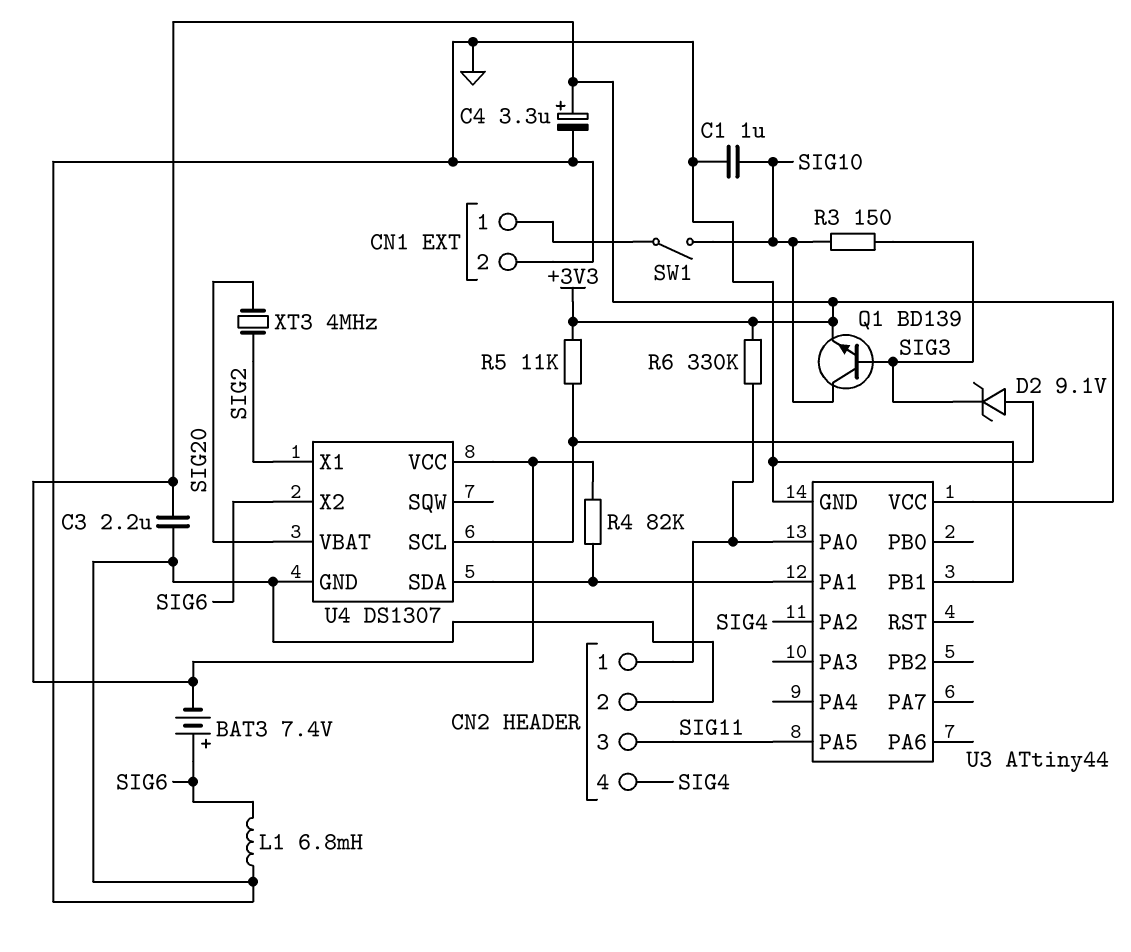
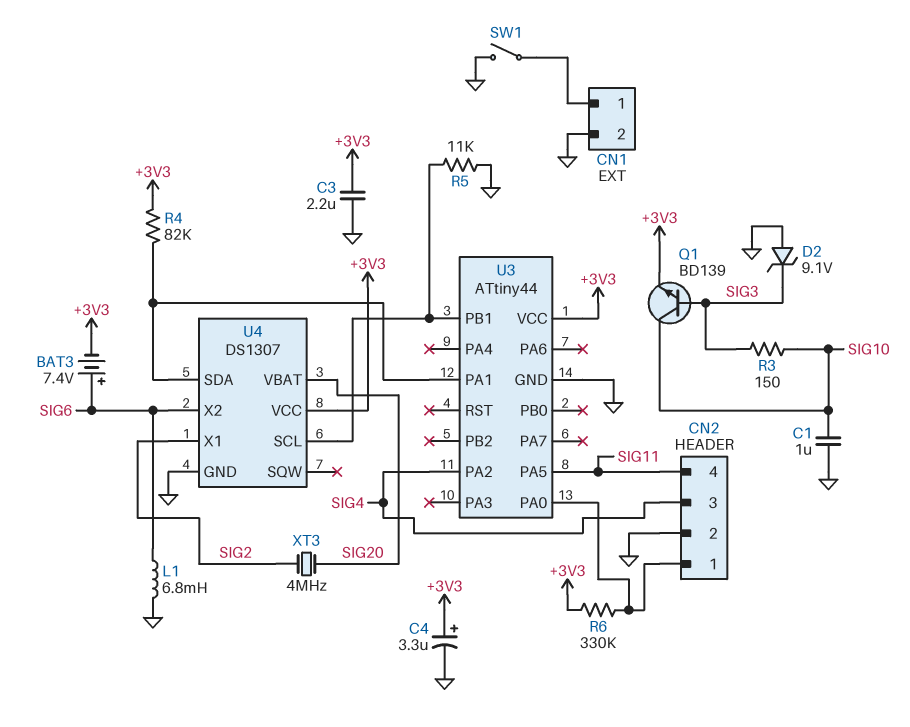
CN2 pin 3: SIG11 -> SIG4
CN2 pin 4: SIG4 -> SIG11
R5: 11k (+3V3, U3/PB1) -> 11k (GND, U3/PB1)
SW1: switch (CN1/1, SIG10) -> switch (CN1/1, GND)

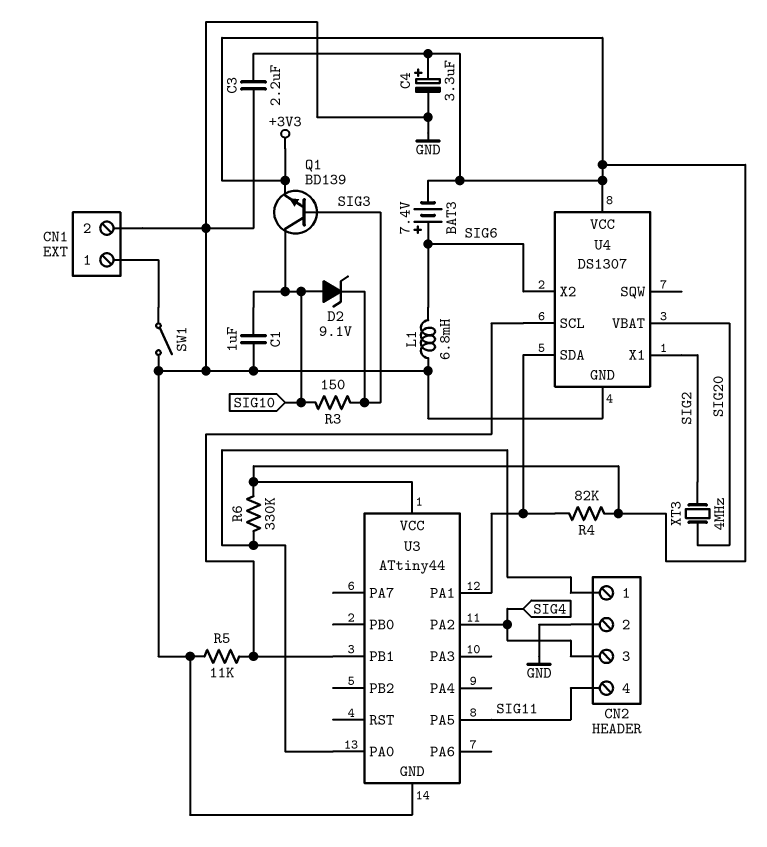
D2: zener 9.1V (A GND, K SIG3) -> zener 9.1V (A SIG10, K SIG3)

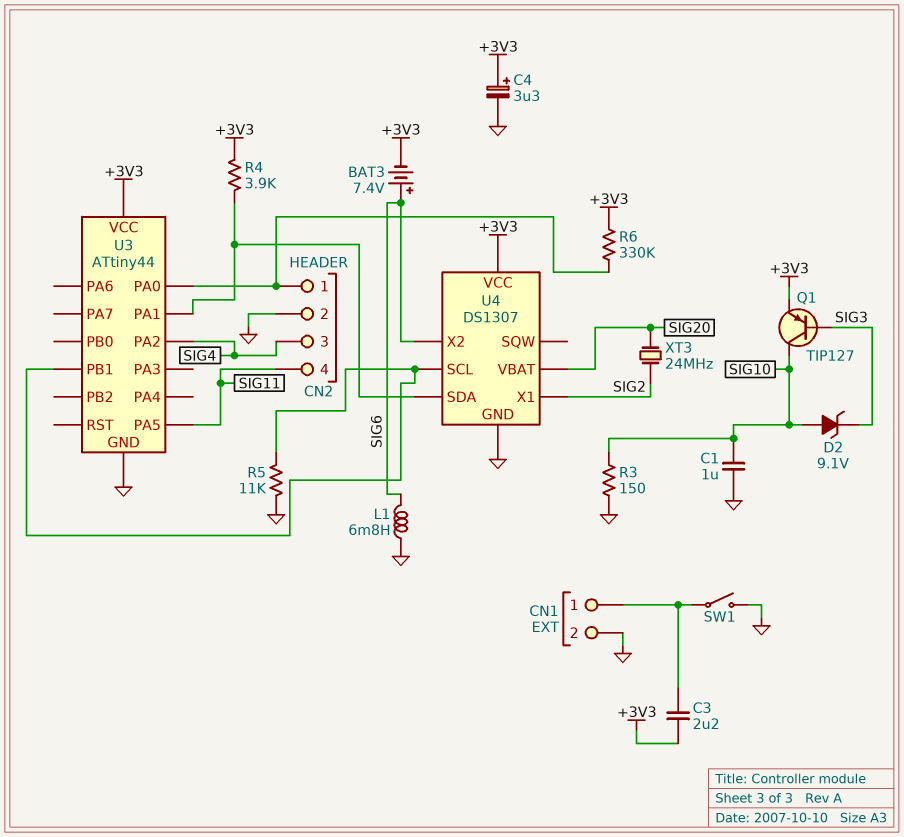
C3: 2.2uF (+3V3, GND) -> 2.2uF (+3V3, CN1/1)
Q1: NPN BD139 (B SIG3, C SIG10, E +3V3) -> PNP TIP127 (B SIG3, C SIG10, E +3V3)
R3: 150 (SIG3, SIG10) -> 150 (GND, SIG10)
R4: 82k (+3V3, U3/PA1) -> 3.9k (+3V3, U3/PA1)
XT3: 4MHz (SIG2, SIG20) -> 24MHz (SIG2, SIG20)

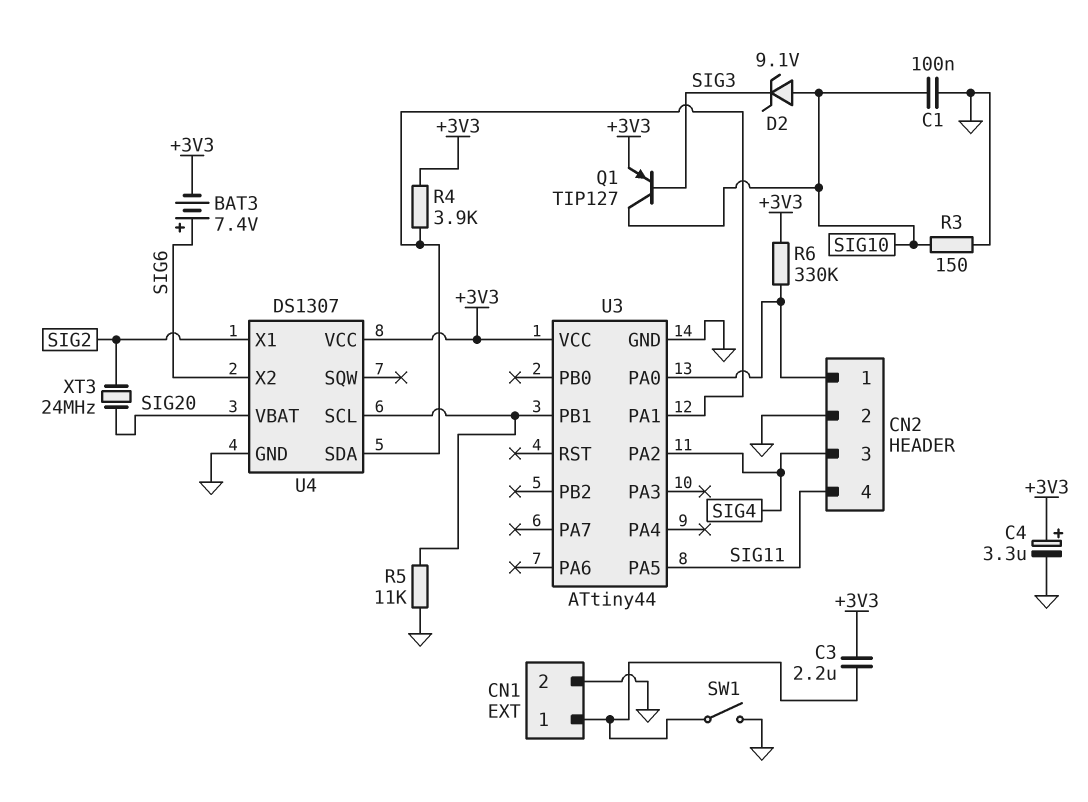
C1: 1uF (GND, SIG10) -> 100nF (GND, SIG10)
L1: 6.8mH (GND, SIG6) -> none

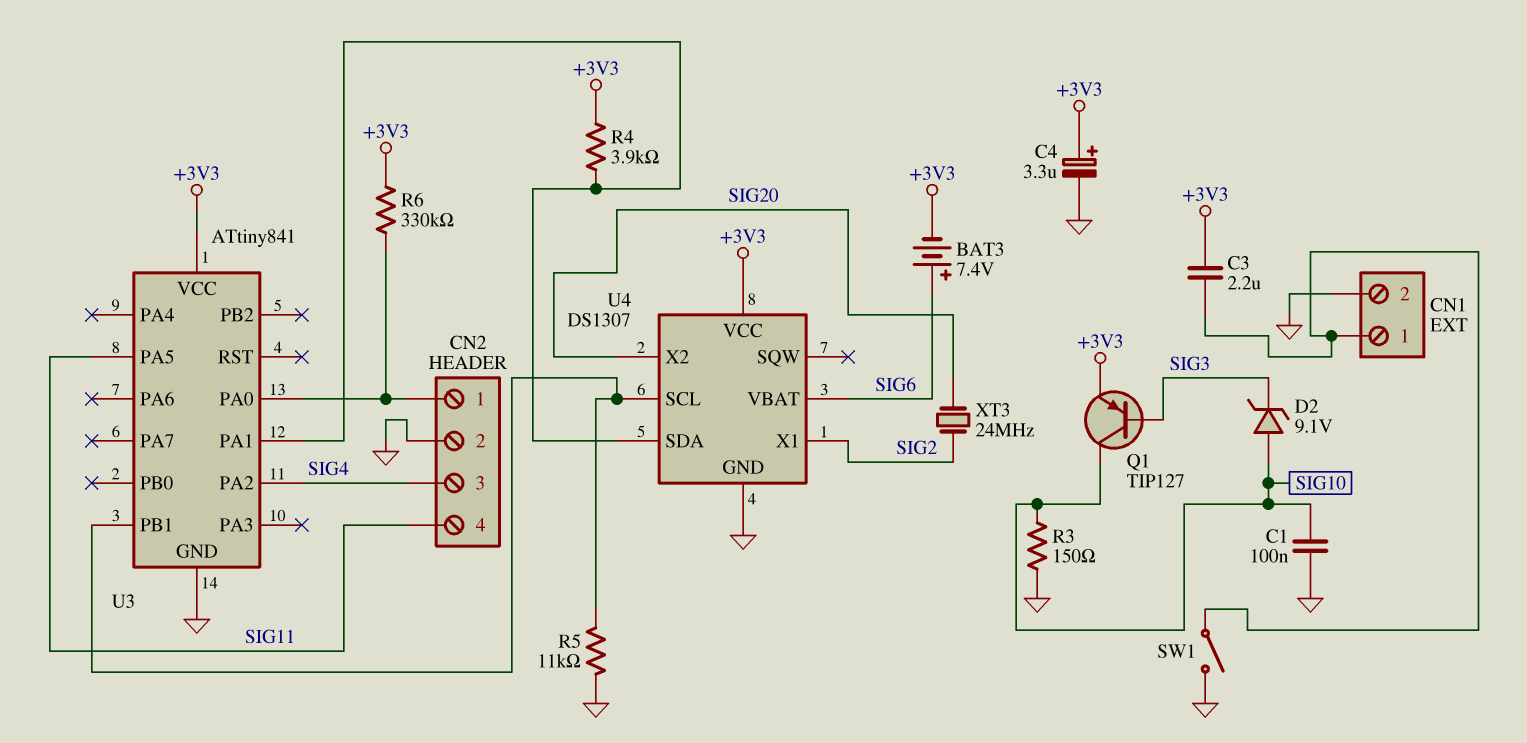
U3: ATtiny44 -> ATtiny841
U4 pin VBAT: SIG20 -> SIG6
U4 pin X2: SIG6 -> SIG20

